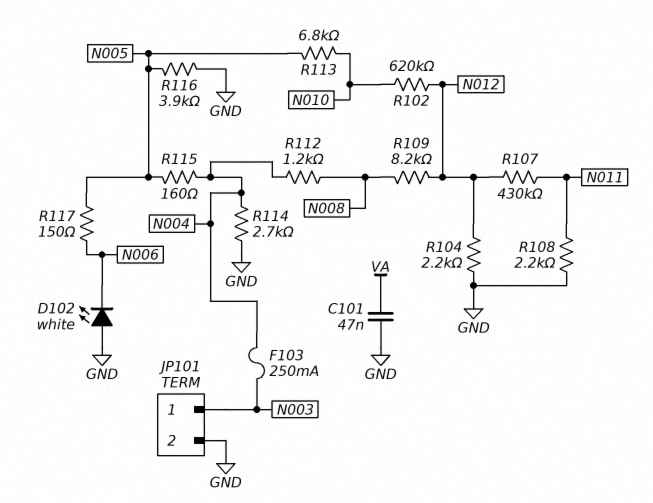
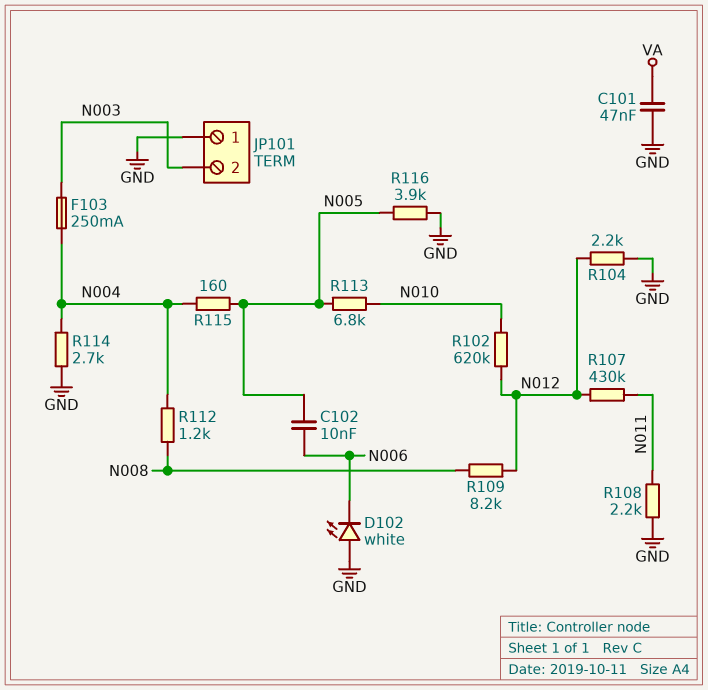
C102: none -> 10nF (N005, N006)
JP101 pin 1: N003 -> GND
JP101 pin 2: GND -> N003
R117: 150 (N005, N006) -> none

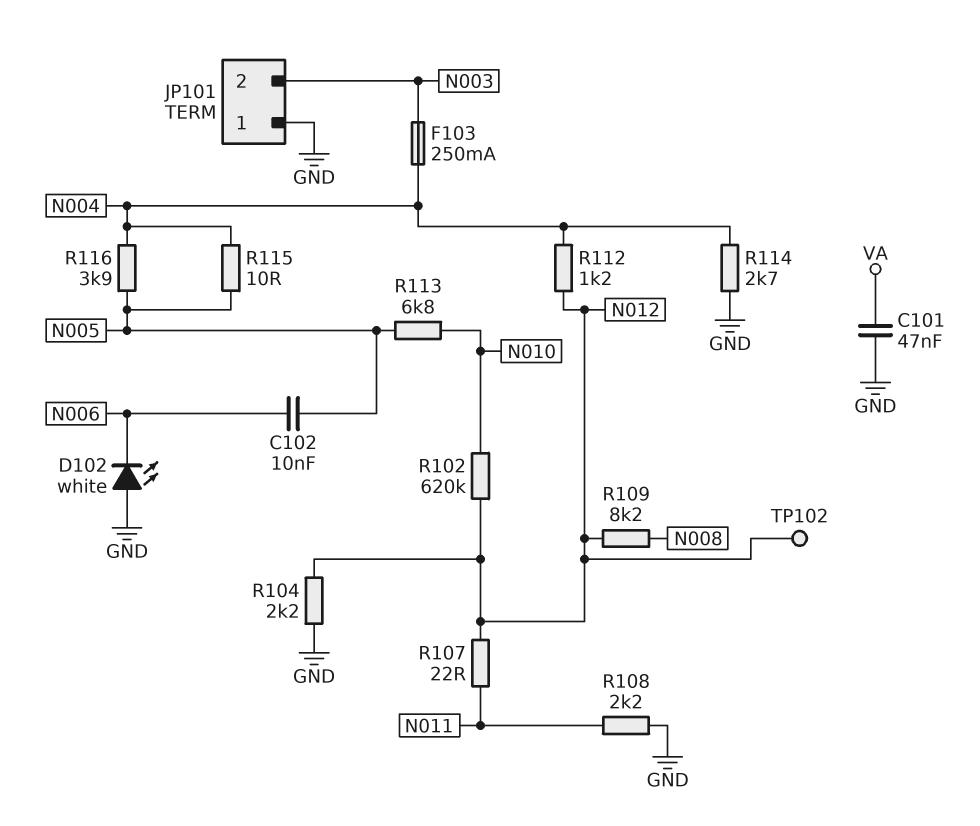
R107: 430k (N011, N012) -> 22 (N011, N012)
R112: 1.2k (N004, N008) -> 1.2k (N004, N012)
R115: 160 (N004, N005) -> 10 (N004, N005)
R116: 3.9k (GND, N005) -> 3.9k (N004, N005)
TP102: none -> test point (N012)

